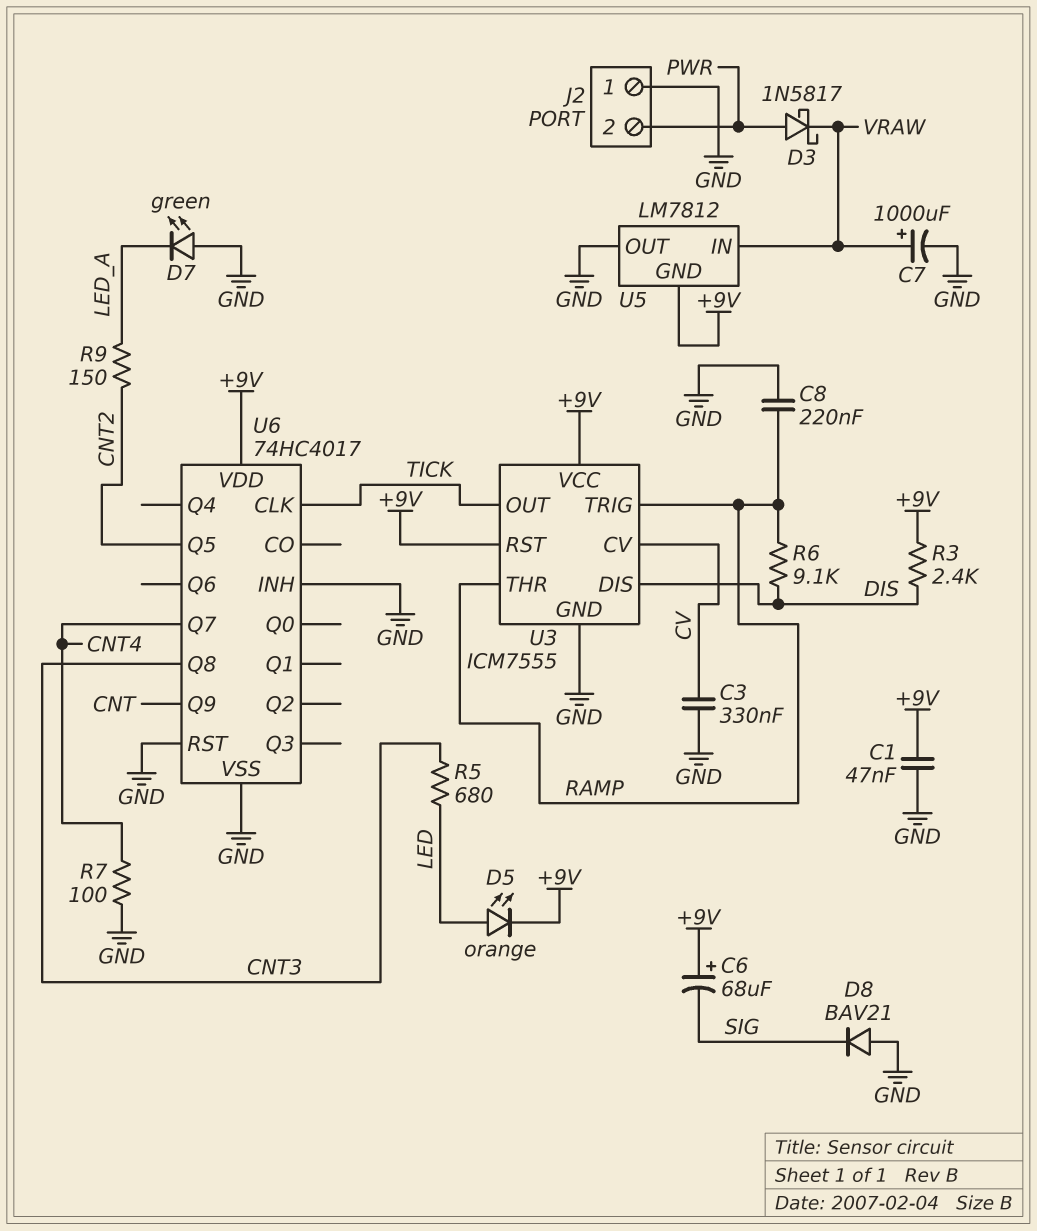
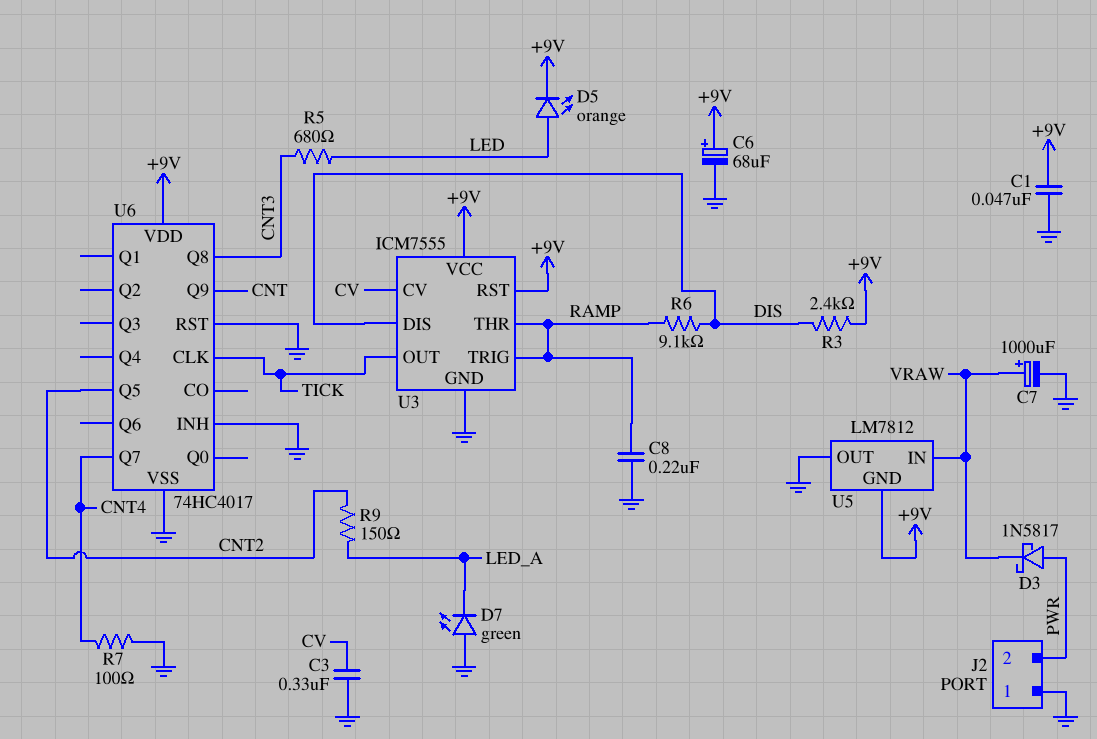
C6: 68uF (plus +9V, minus SIG) -> 68uF (plus +9V, minus GND)
D8: diode BAV21 (A GND, K SIG) -> none

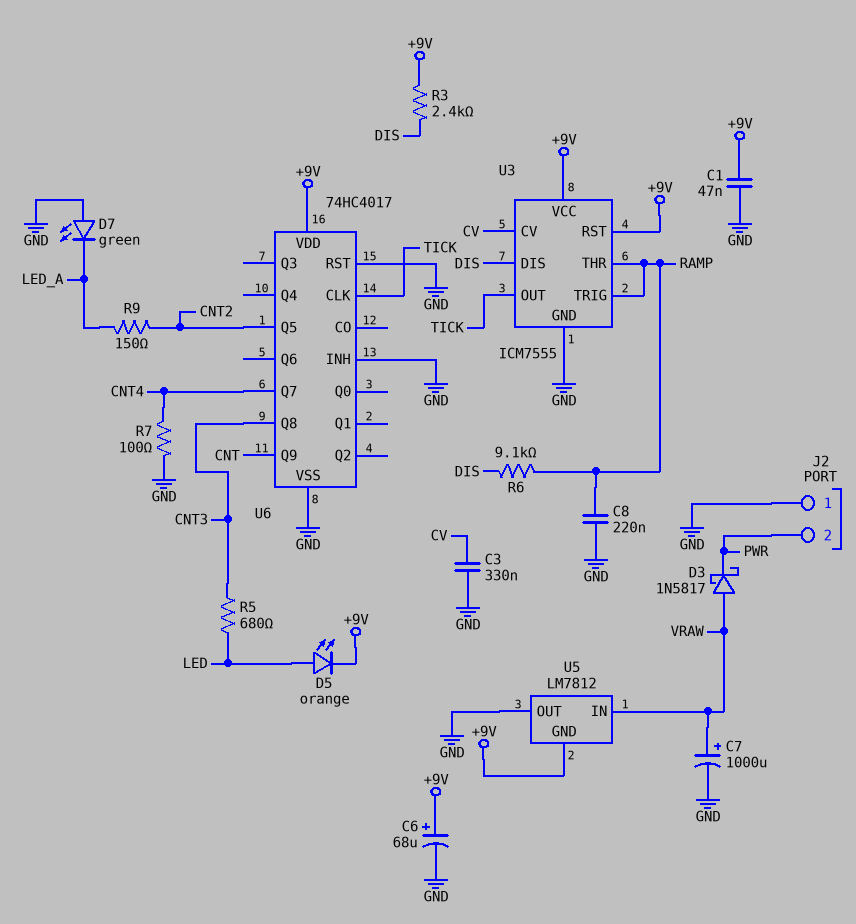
D3: schottky 1N5817 (A PWR, K VRAW) -> schottky 1N5817 (A VRAW, K PWR)

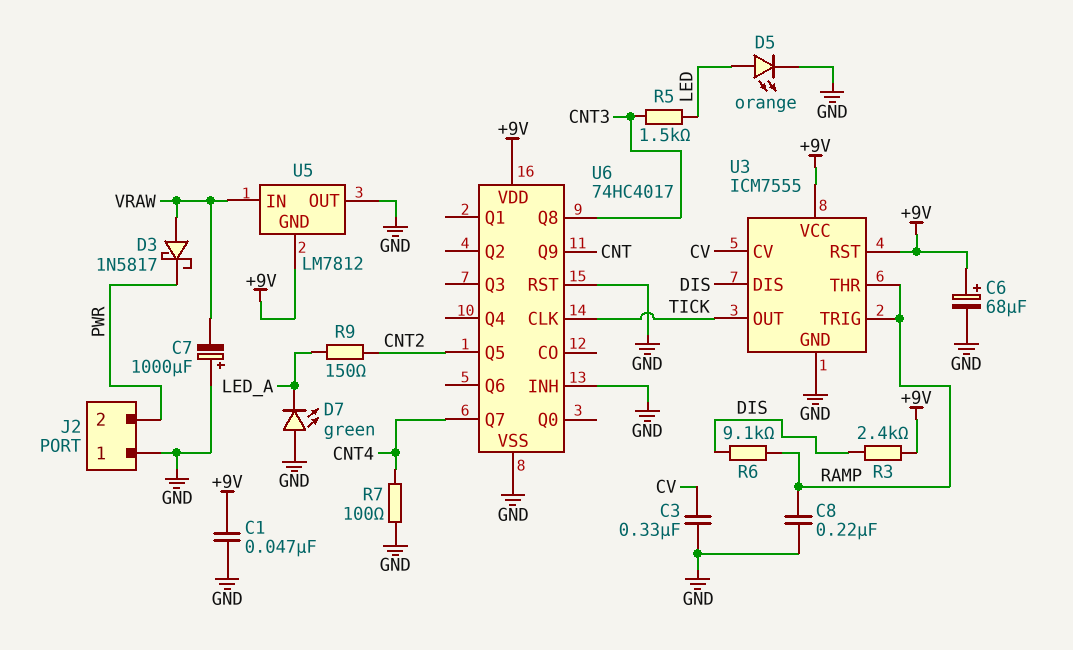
C7: 1000uF (plus VRAW, minus GND) -> 1000uF (plus GND, minus VRAW)
D5: LED orange (A LED, K +9V) -> LED orange (A LED, K GND)
R5: 680 (CNT3, LED) -> 1.5k (CNT3, LED)

